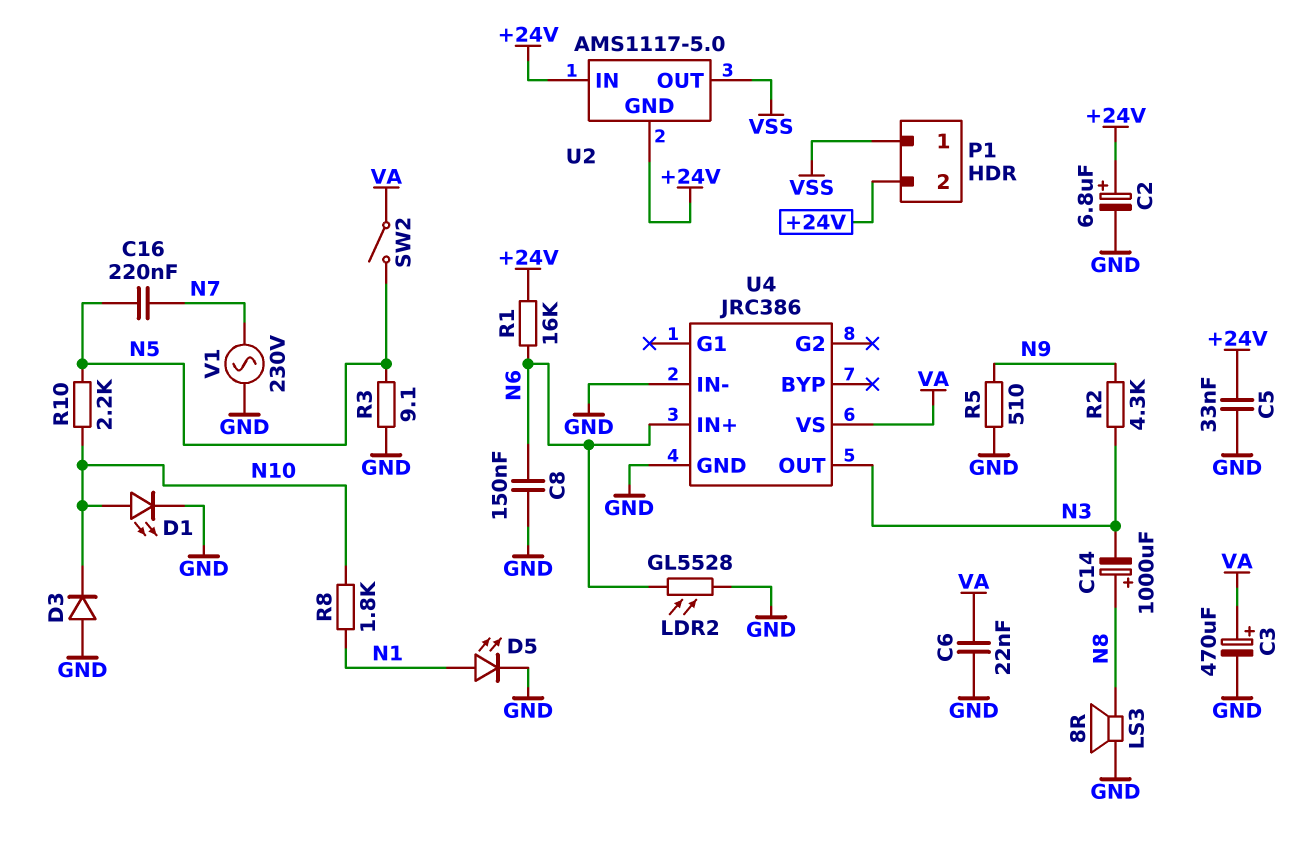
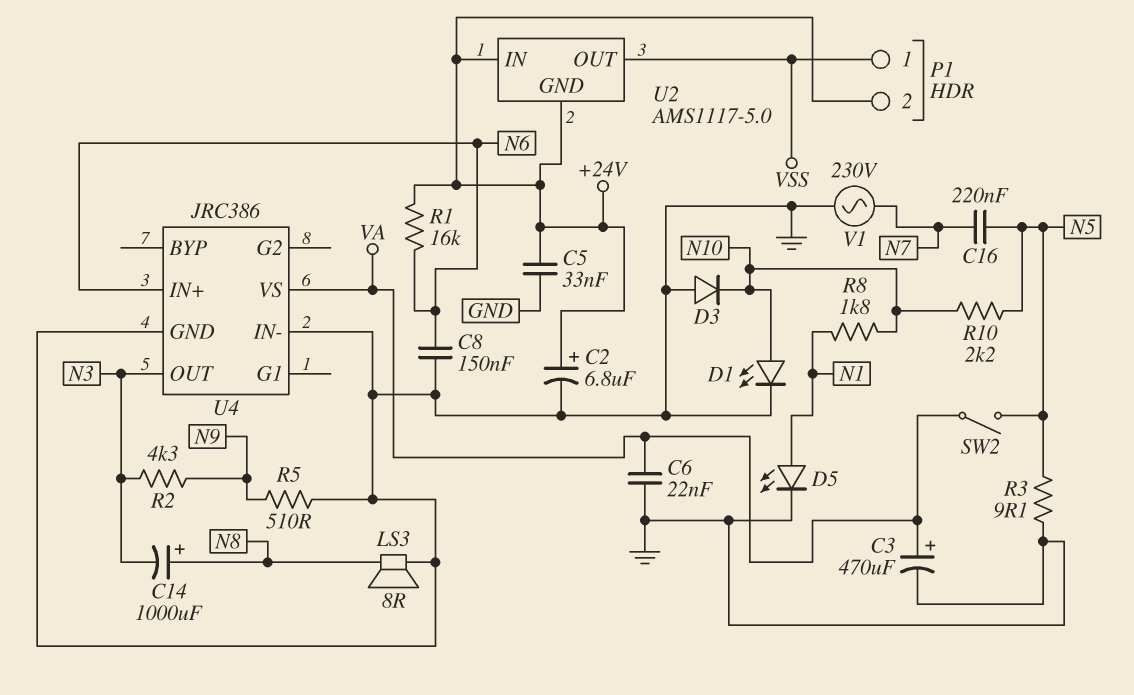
LDR2: GL5528 (GND, N6) -> none

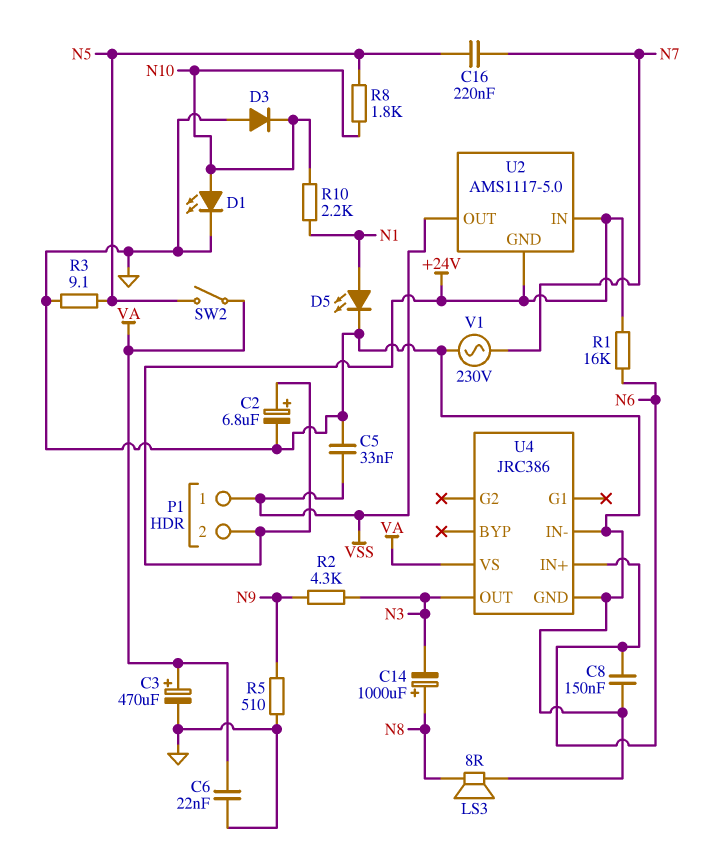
C5: 33nF (+24V, GND) -> 33nF (GND, VSS)
R8: 1.8k (N1, N10) -> 1.8k (N5, N10)
R10: 2.2k (N5, N10) -> 2.2k (N1, N10)

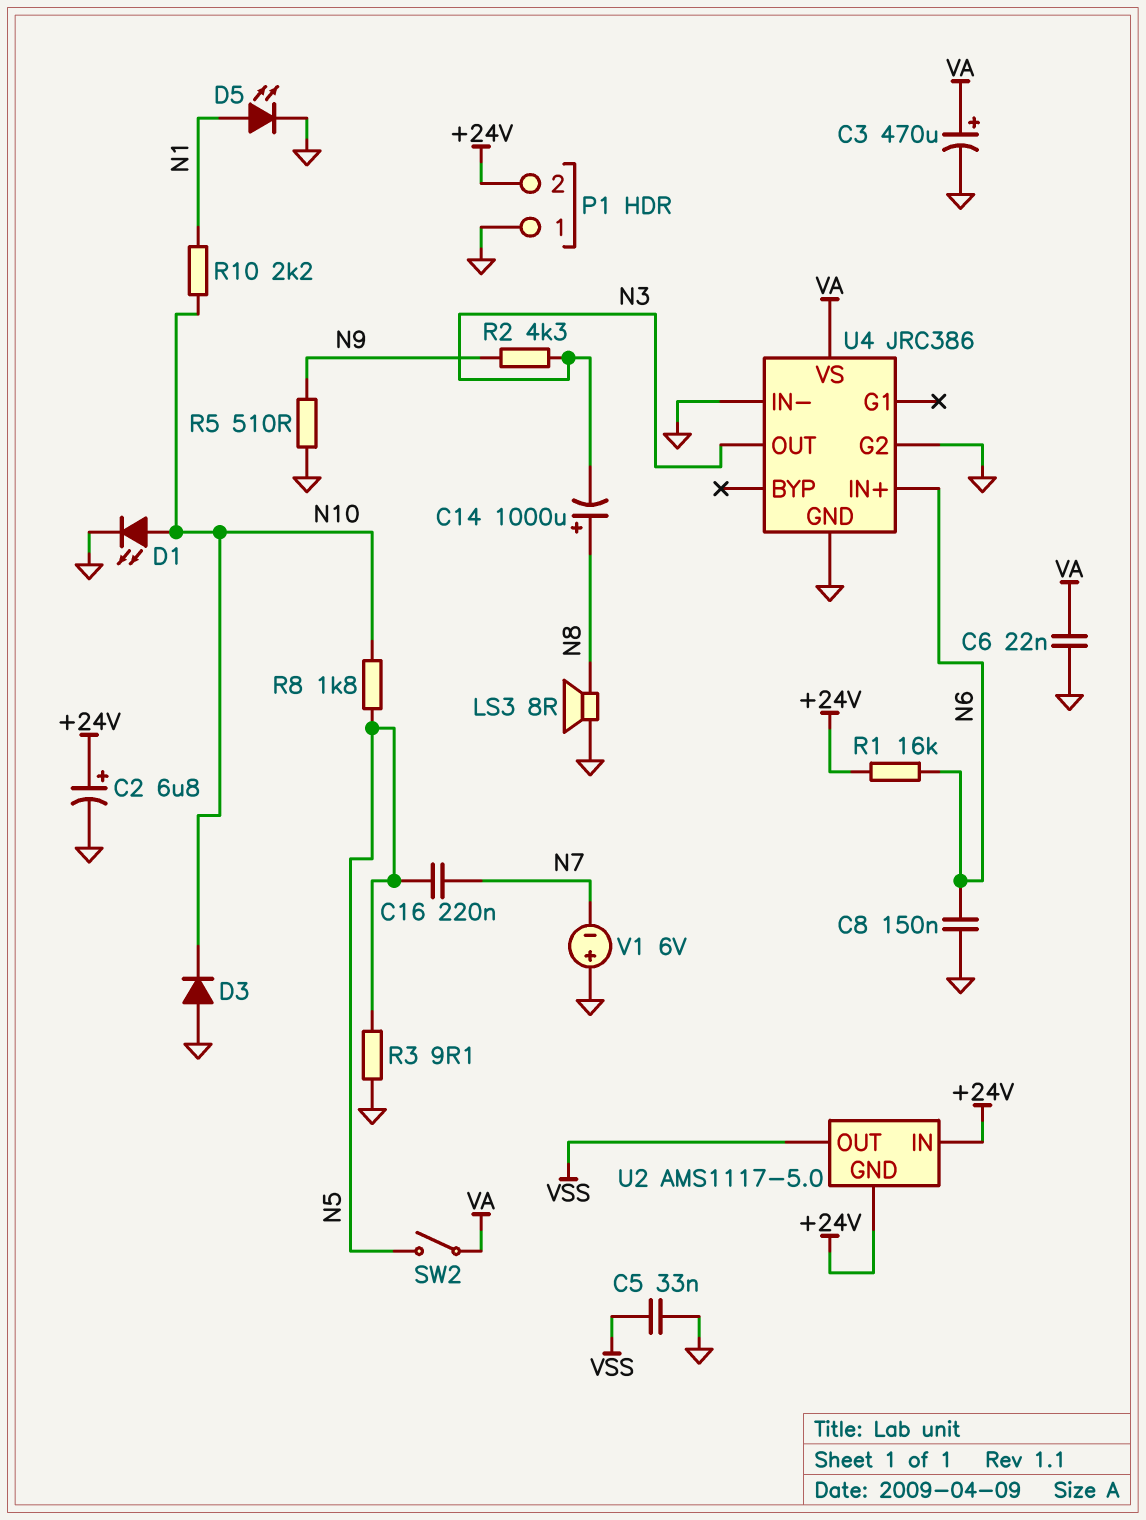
P1 pin 1: VSS -> GND
U4 pin G2: none -> GND
V1: AC 230V (GND, N7) -> 6V (plus GND, minus N7)

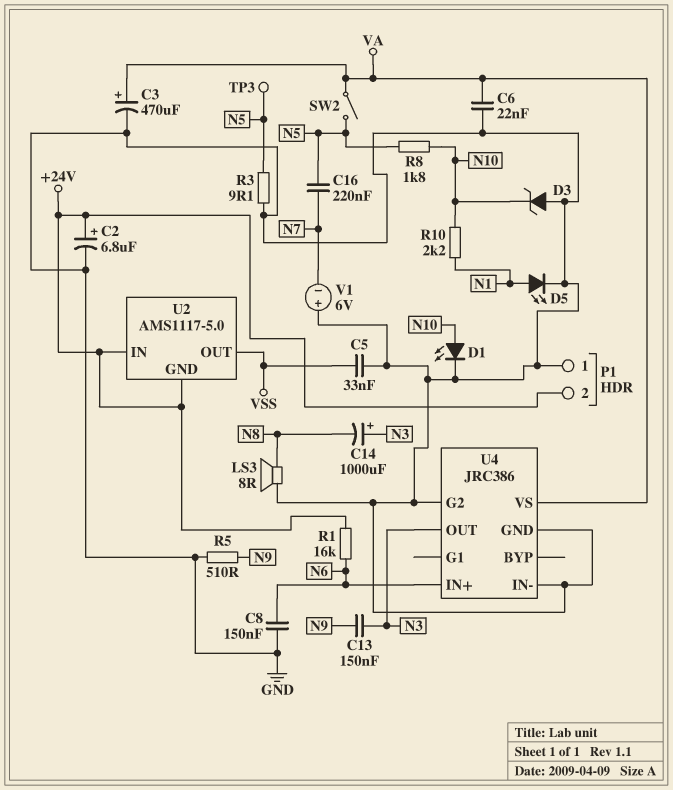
C13: none -> 150nF (N3, N9)
C14: 1000uF (plus N8, minus N3) -> 1000uF (plus N3, minus N8)
D3: diode (A GND, K N10) -> zener (A GND, K N10)
R2: 4.3k (N3, N9) -> none
TP3: none -> test point (N5)

